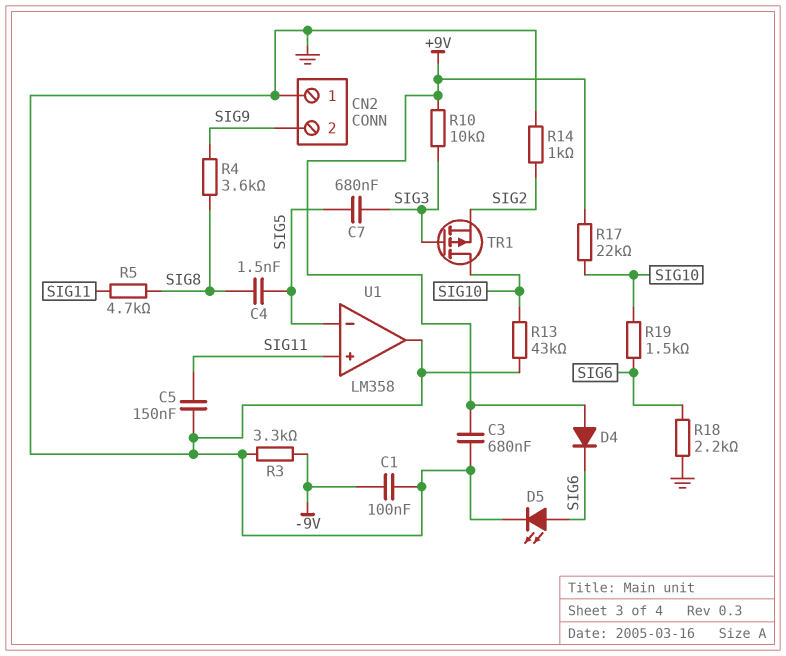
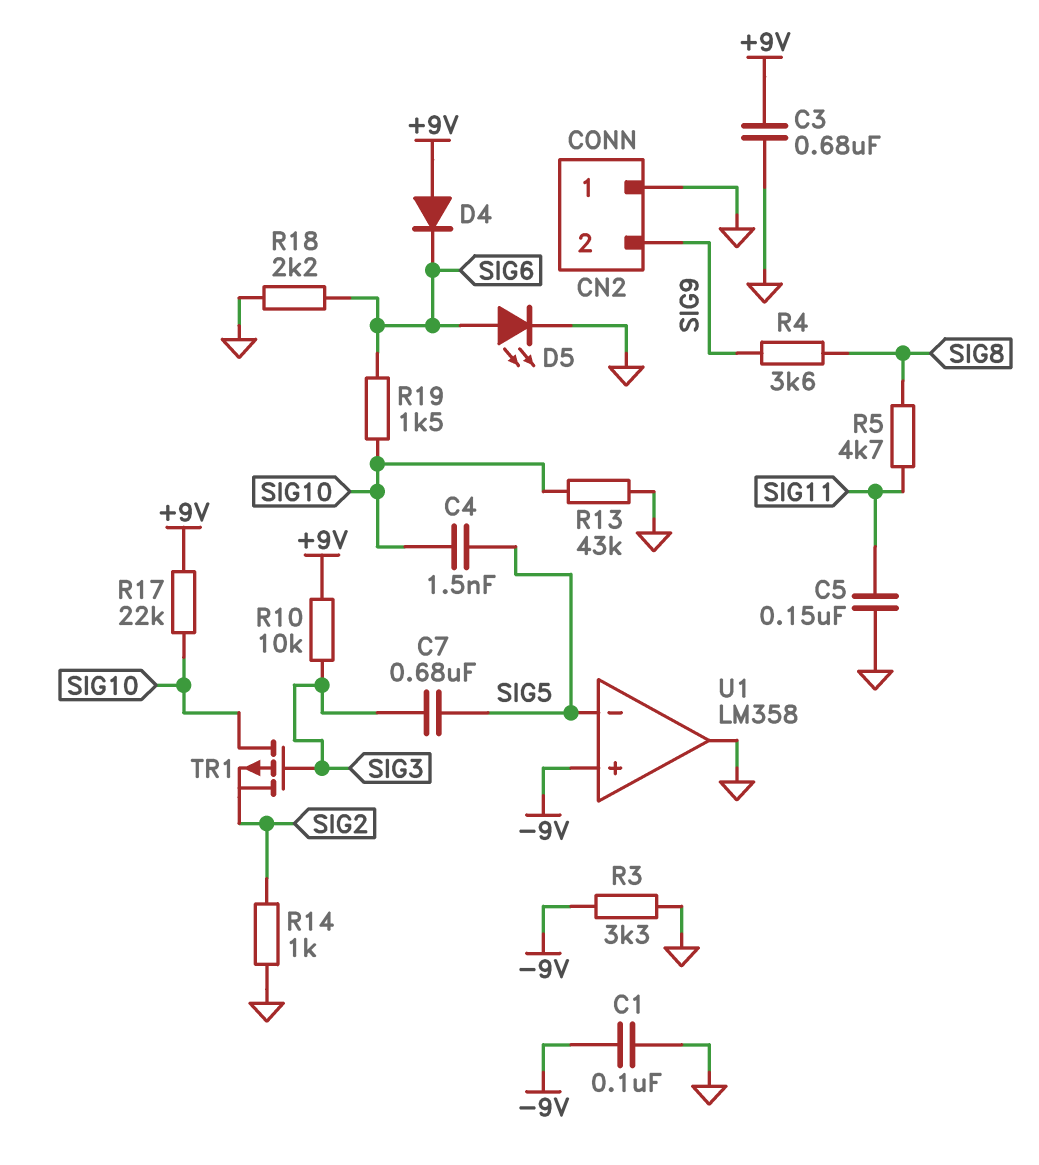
C4: 1.5nF (SIG5, SIG8) -> 1.5nF (SIG5, SIG10)
U1 pin in+: SIG11 -> -9V

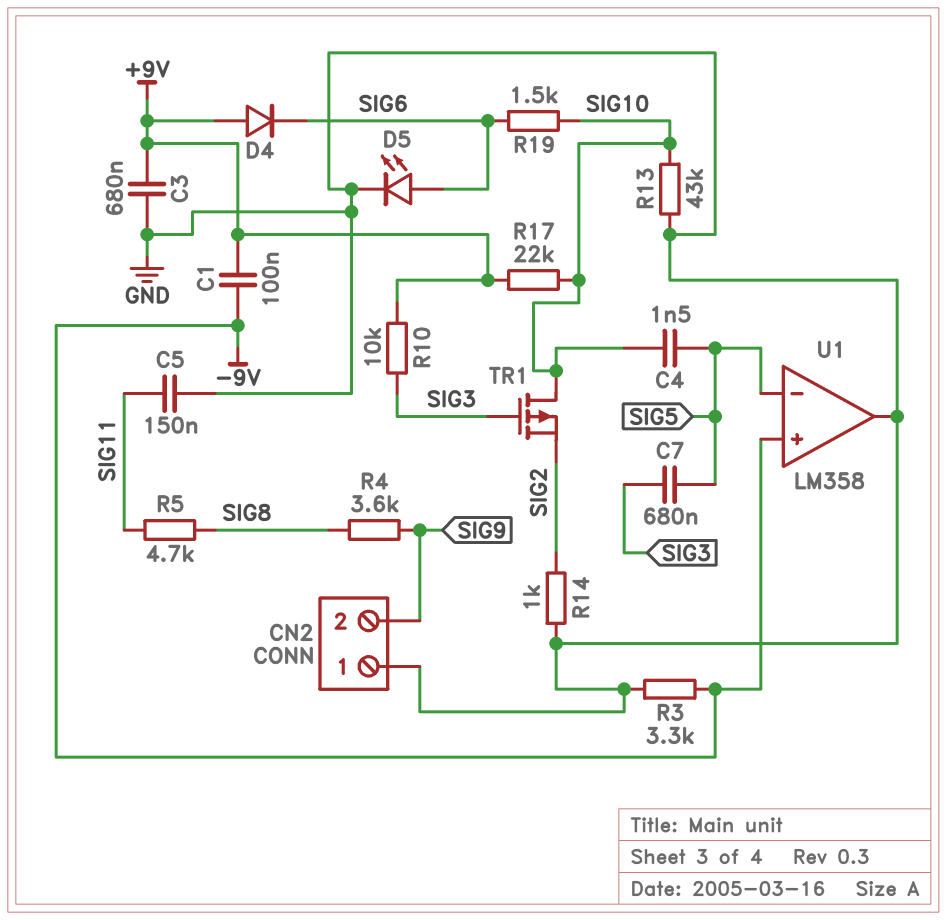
C1: 100nF (-9V, GND) -> 100nF (+9V, -9V)
R18: 2.2k (GND, SIG6) -> none

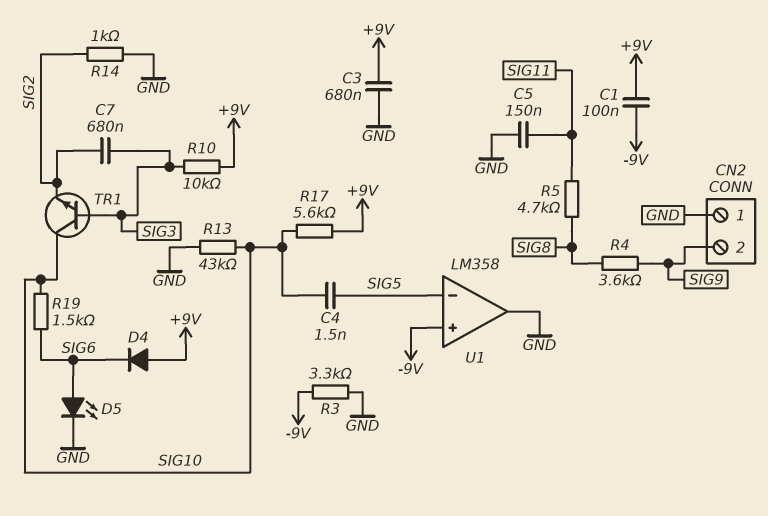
C7: 680nF (SIG3, SIG5) -> 680nF (SIG2, SIG3)
R17: 22k (+9V, SIG10) -> 5.6k (+9V, SIG10)
TR1: PMOS (G SIG3, D SIG10, S SIG2) -> NPN (B SIG3, C SIG10, E SIG2)

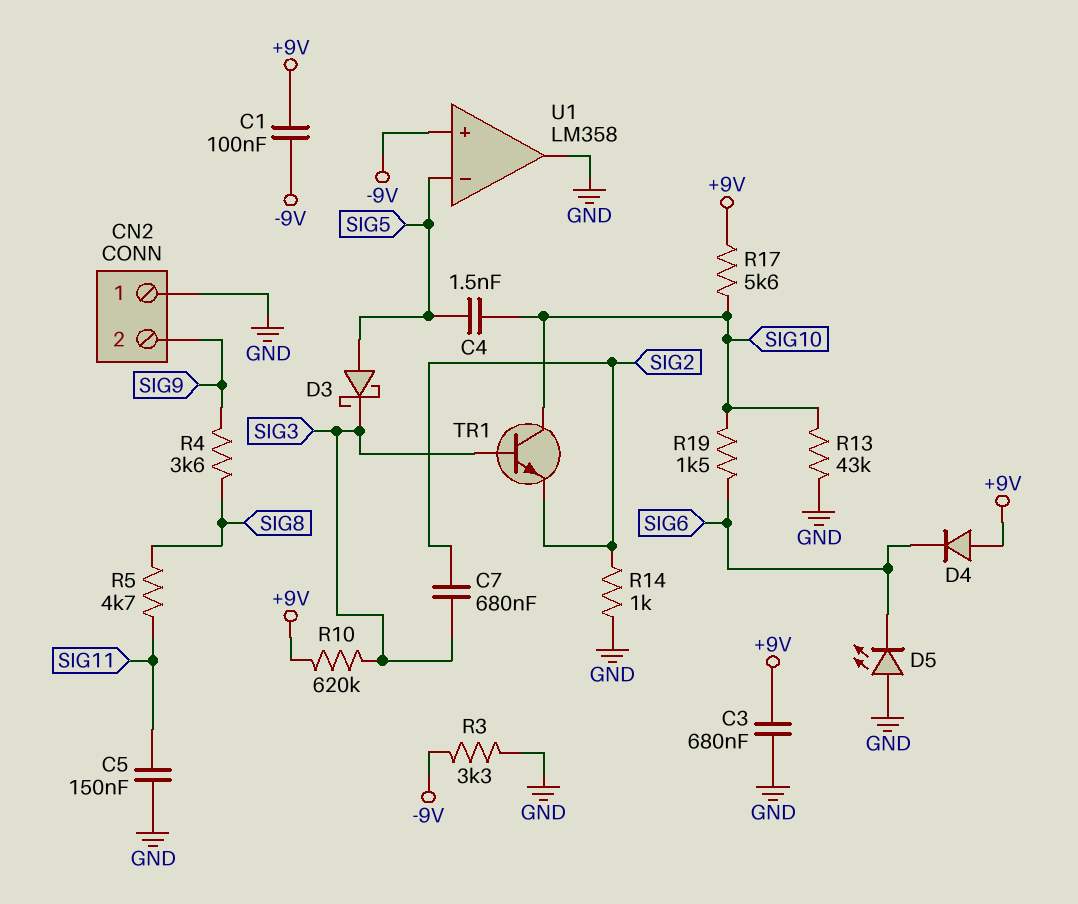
D3: none -> schottky (A SIG5, K SIG3)
D5: LED (A SIG6, K GND) -> LED (A GND, K SIG6)
R10: 10k (+9V, SIG3) -> 620k (+9V, SIG3)

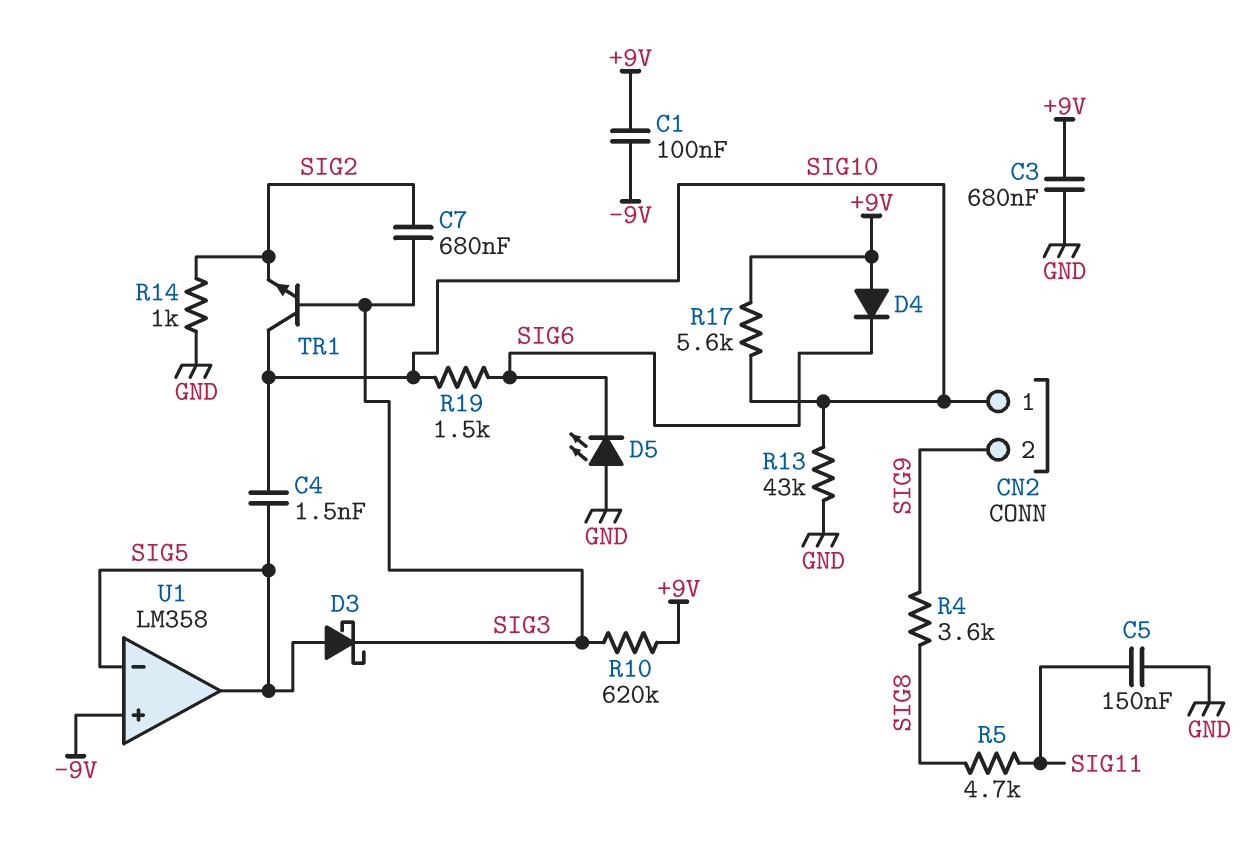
CN2 pin 1: GND -> SIG10
R3: 3.3k (-9V, GND) -> none
U1 pin out: GND -> SIG5

